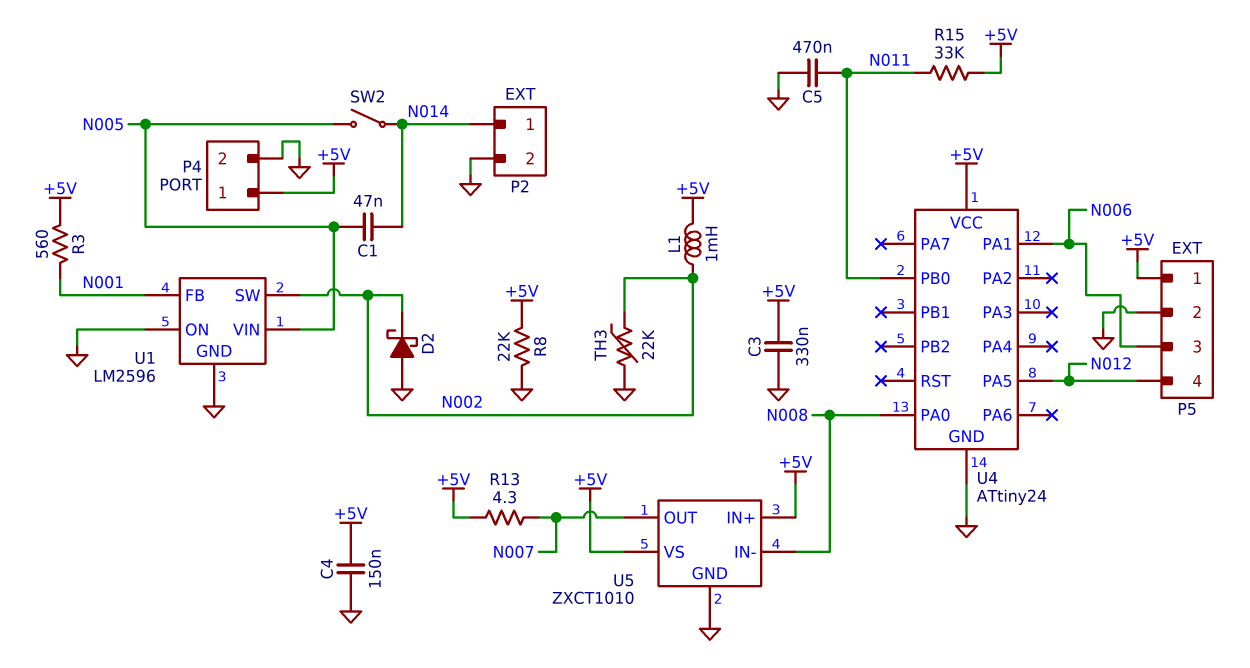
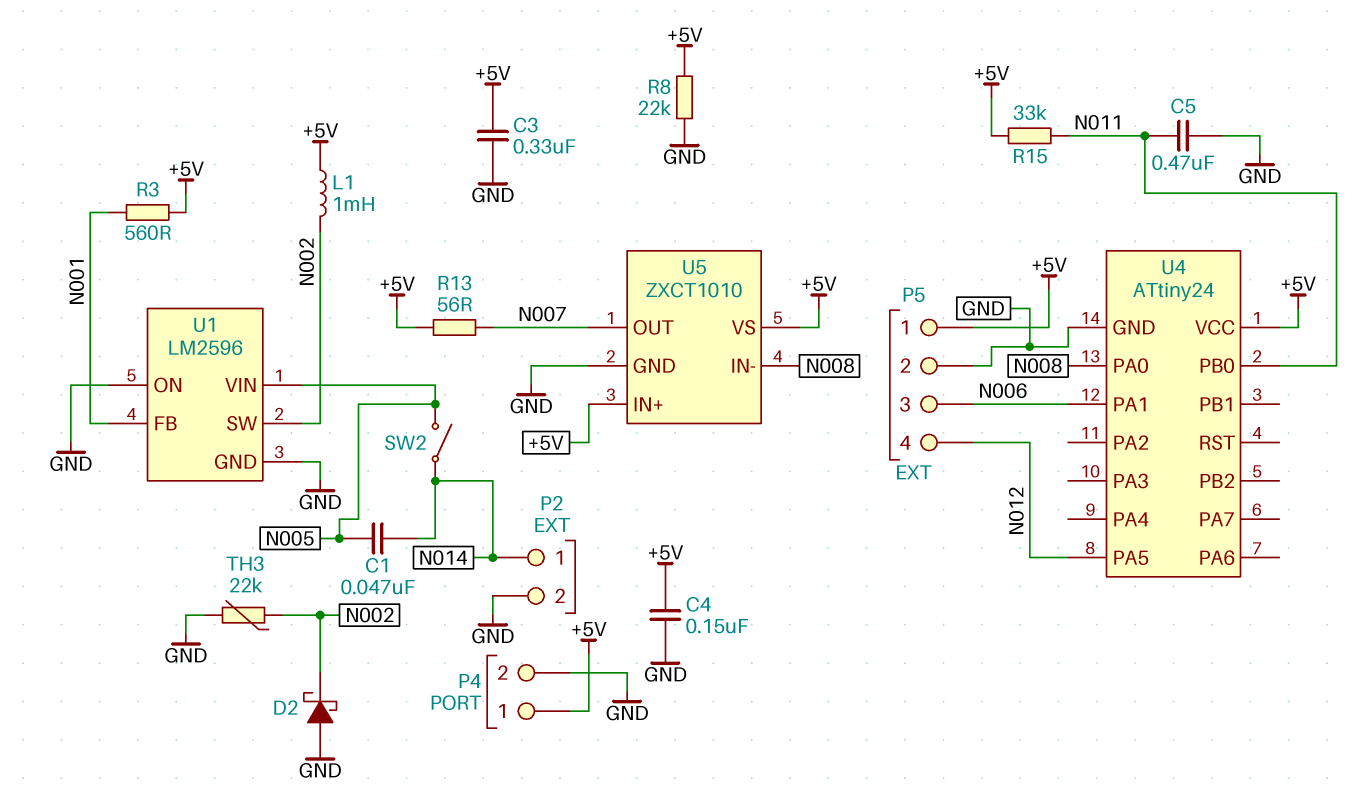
R13: 4.3 (+5V, N007) -> 56 (+5V, N007)

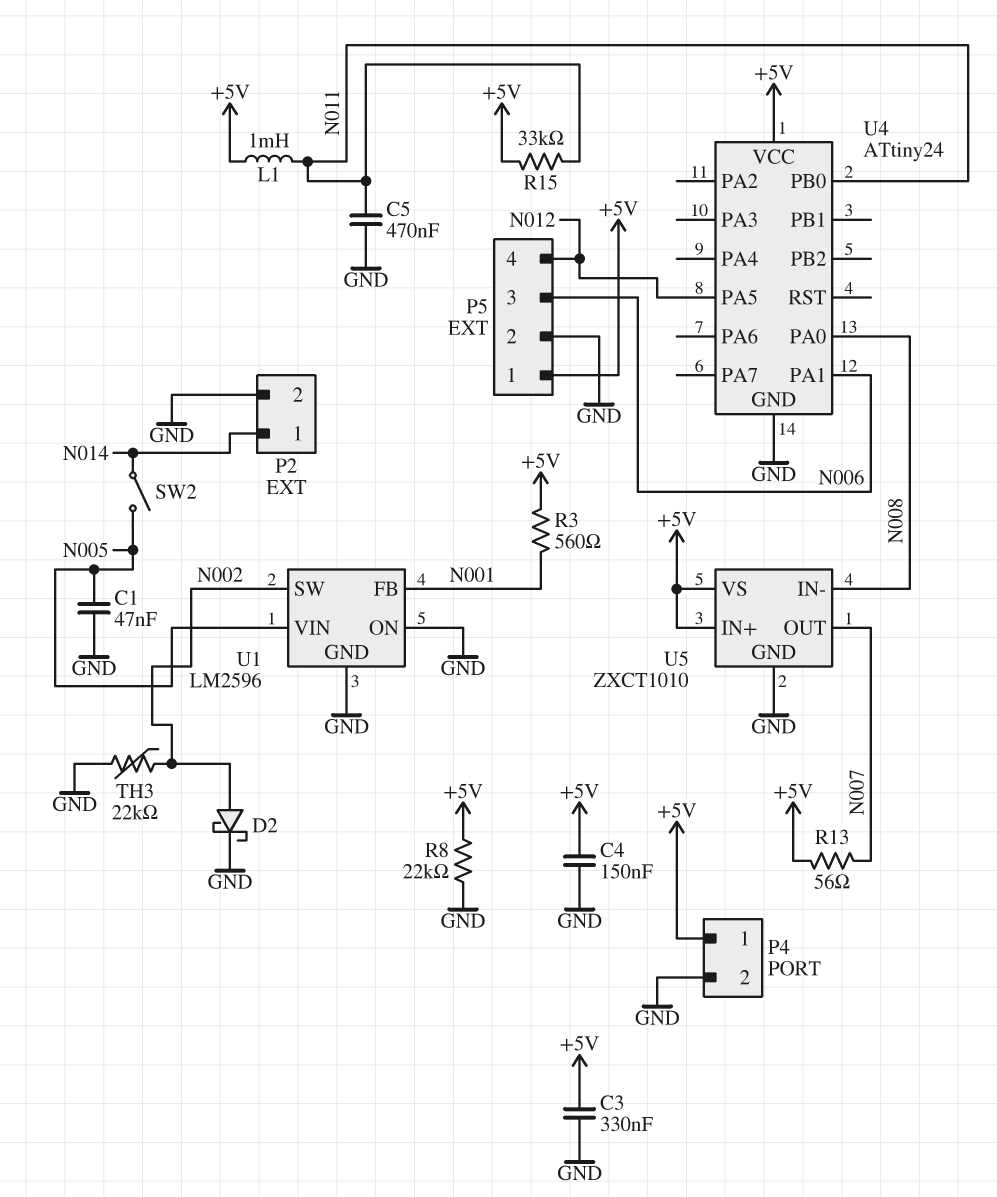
C1: 47nF (N005, N014) -> 47nF (GND, N005)
D2: schottky (A GND, K N002) -> schottky (A N002, K GND)
L1: 1mH (+5V, N002) -> 1mH (+5V, N011)

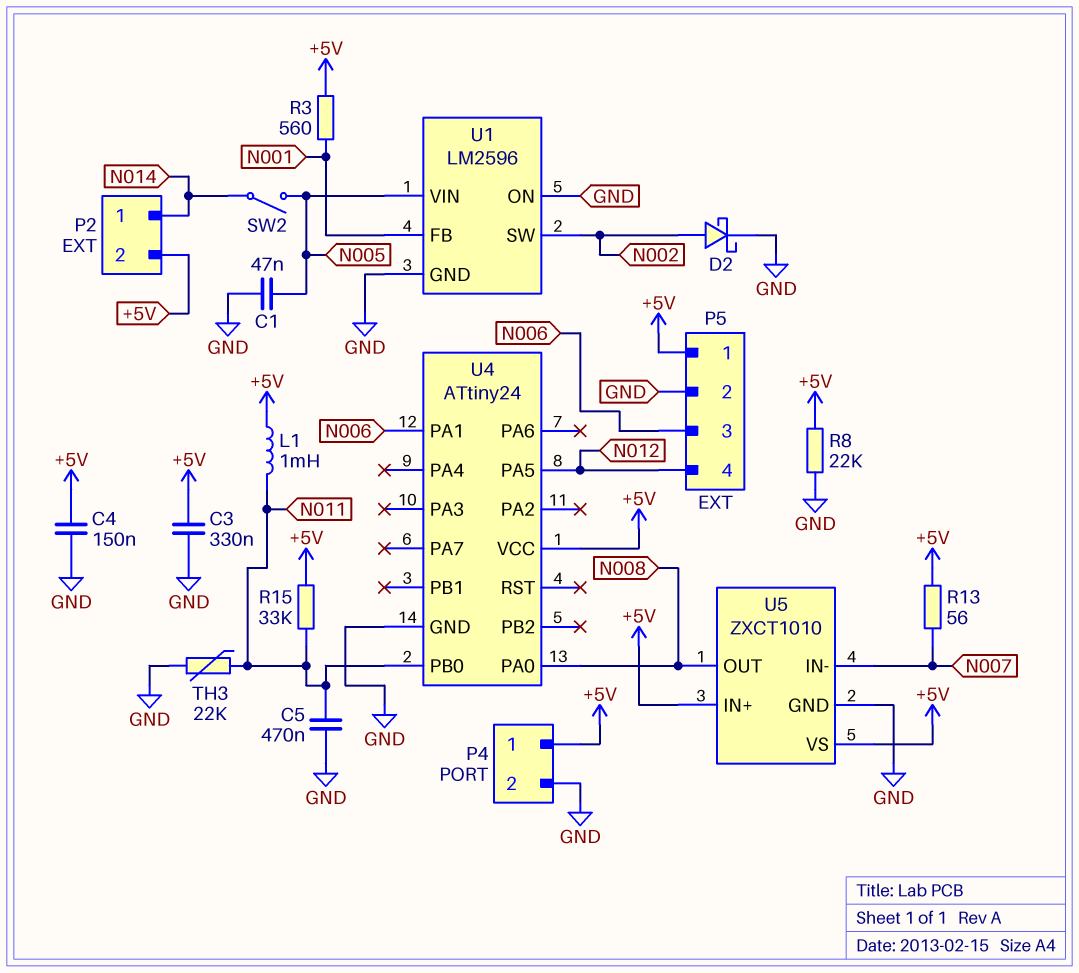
P2 pin 2: GND -> +5V
TH3: 22k (GND, N002) -> 22k (GND, N011)
U5 pin IN-: N008 -> N007
U5 pin OUT: N007 -> N008

